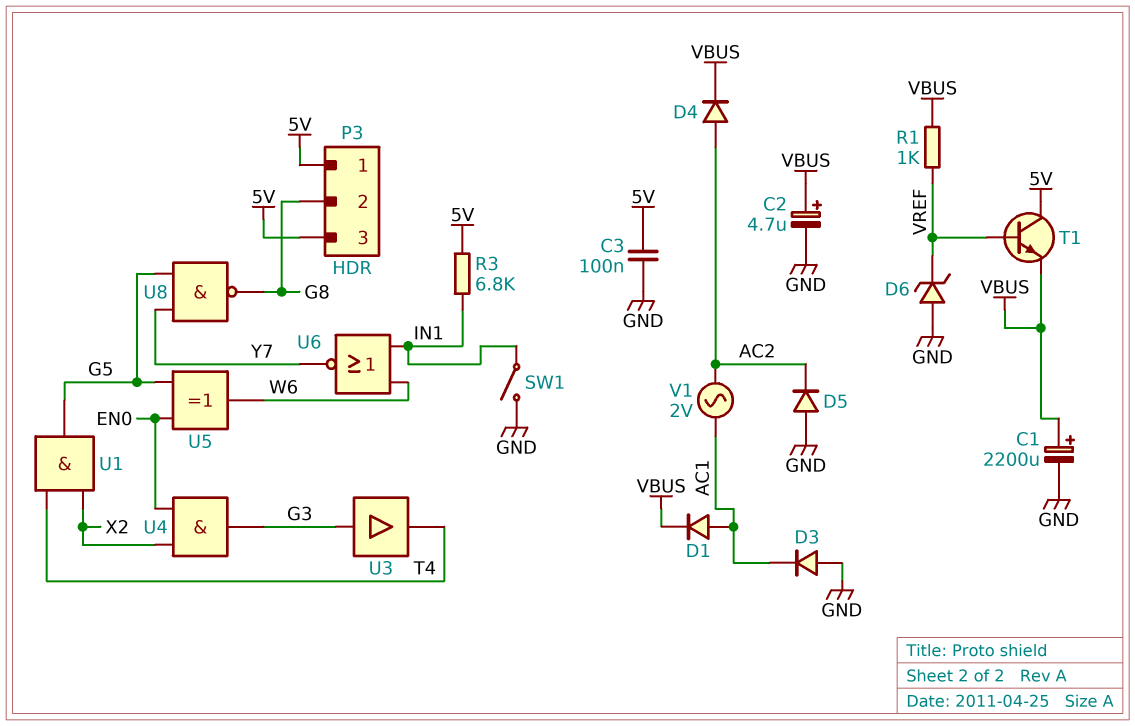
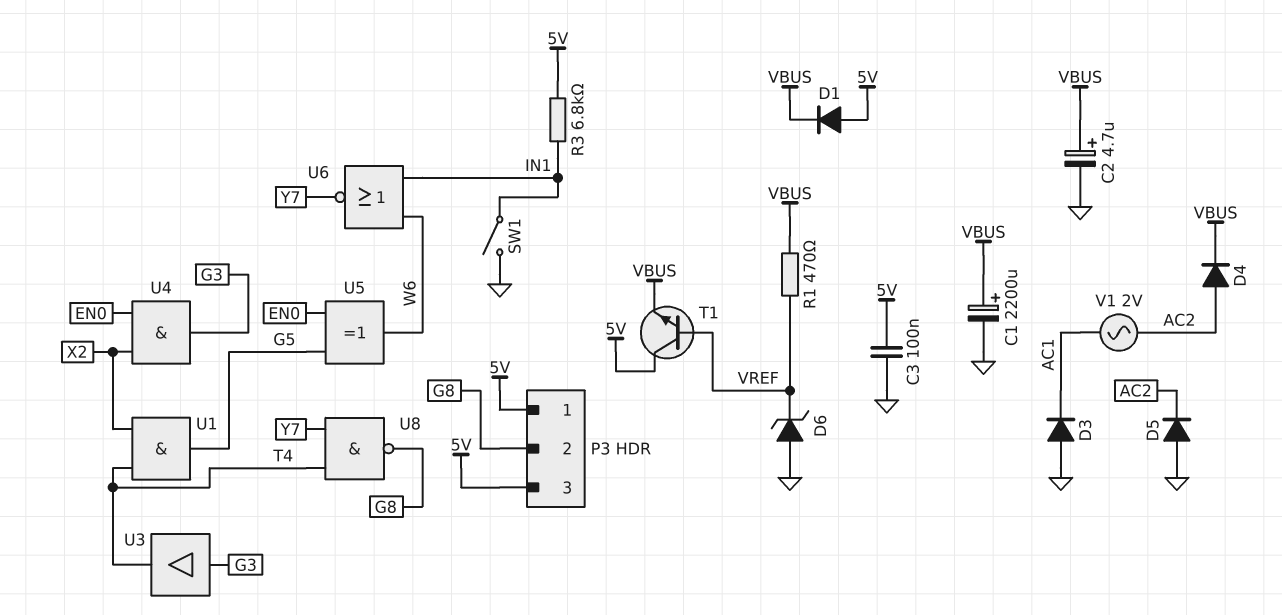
D1: diode (A AC1, K VBUS) -> diode (A 5V, K VBUS)
R1: 1k (VBUS, VREF) -> 470 (VBUS, VREF)
U8: NAND (in G5, in Y7, out G8) -> NAND (in T4, in Y7, out G8)

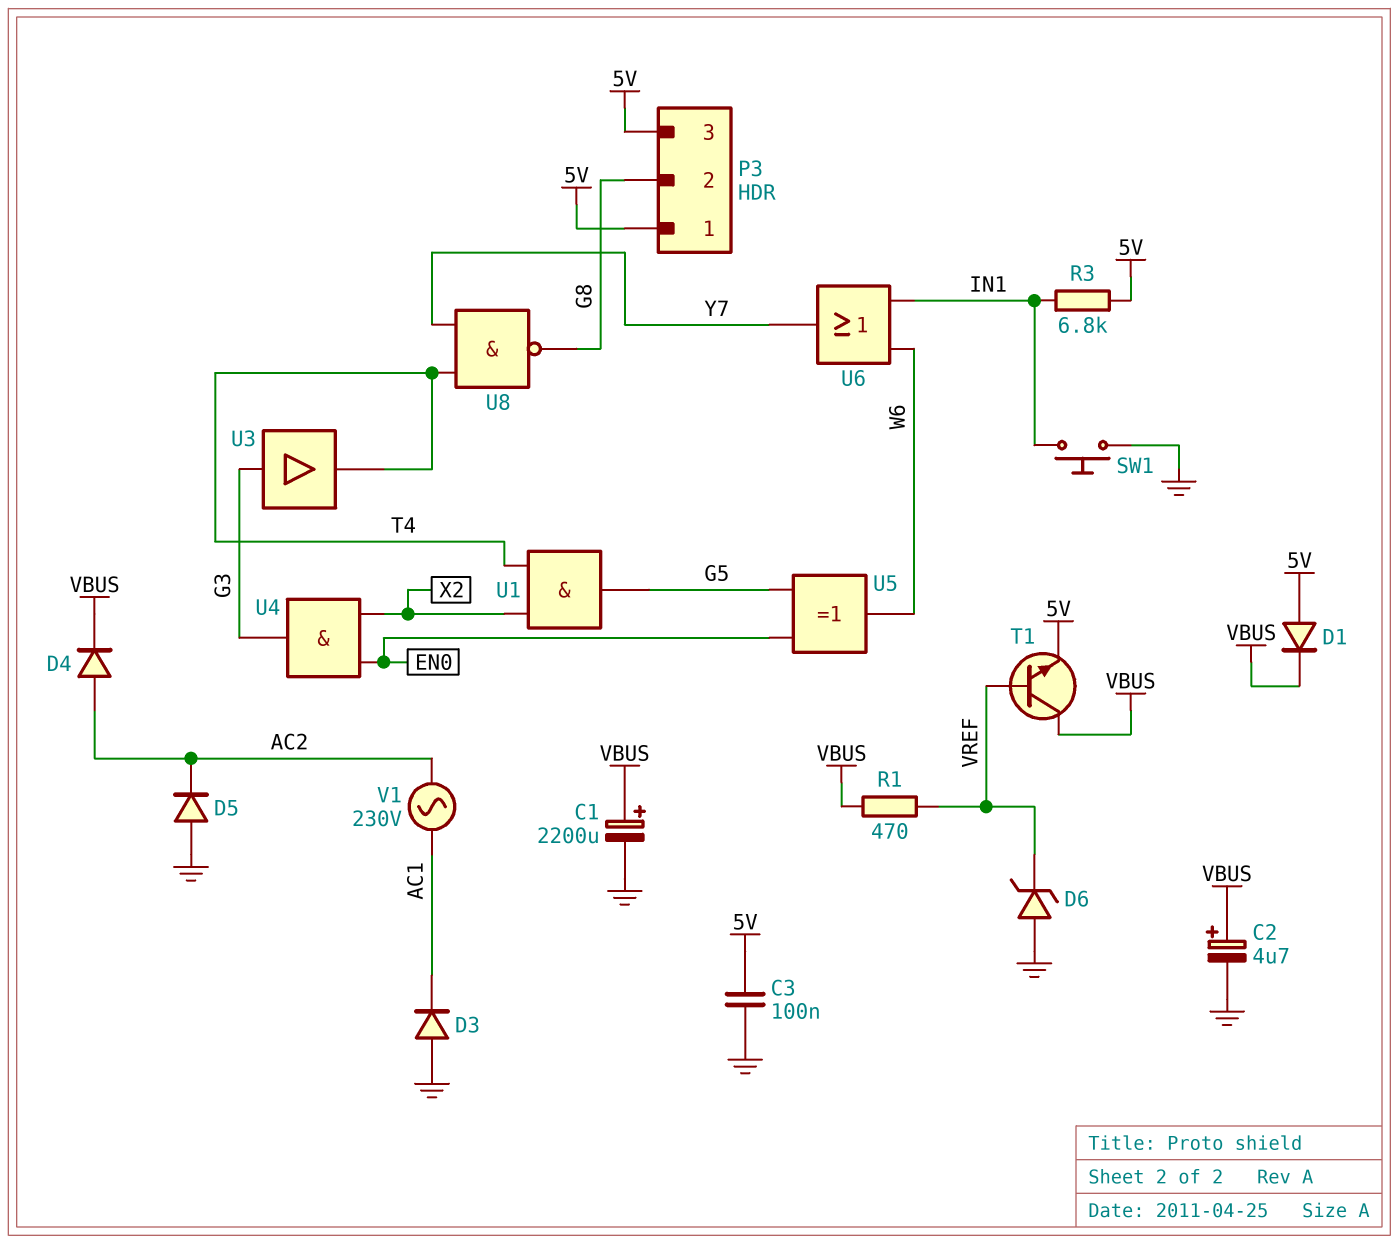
SW1: switch (GND, IN1) -> button (GND, IN1)
T1: NPN (B VREF, C 5V, E VBUS) -> NPN (B VREF, C VBUS, E 5V)
U6: NOR (in IN1, in W6, out Y7) -> OR (in IN1, in W6, out Y7)
V1: AC 2V (AC1, AC2) -> AC 230V (AC1, AC2)

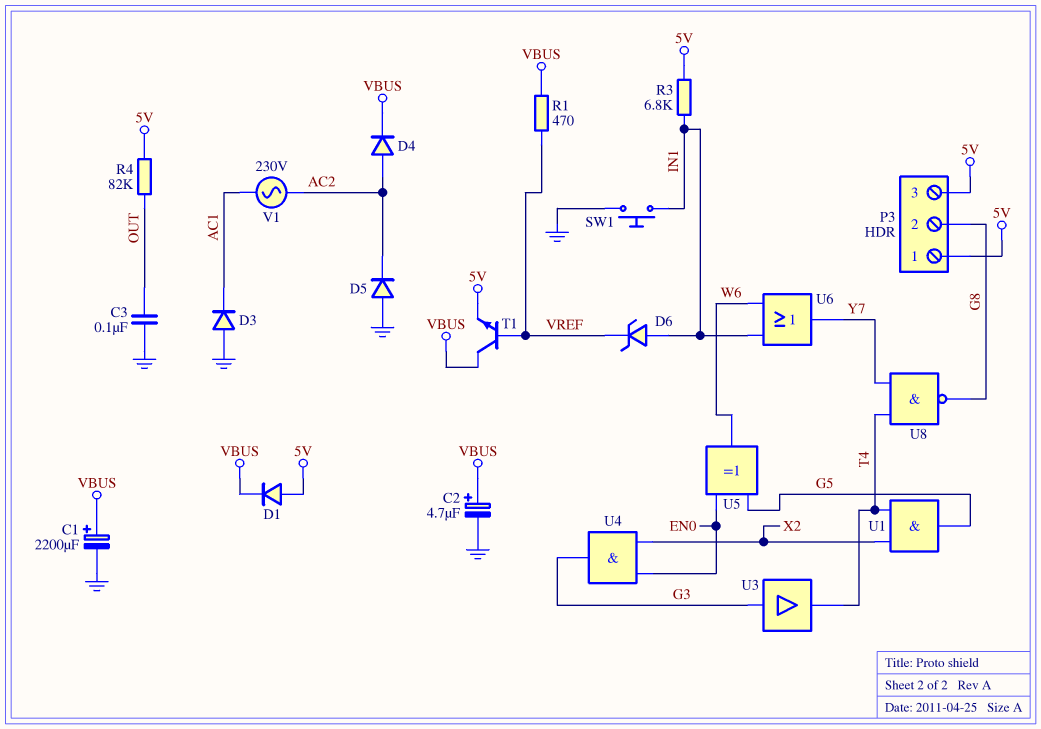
C3: 100nF (5V, GND) -> 100nF (GND, OUT)
D6: zener (A GND, K VREF) -> zener (A IN1, K VREF)
R4: none -> 82k (5V, OUT)

